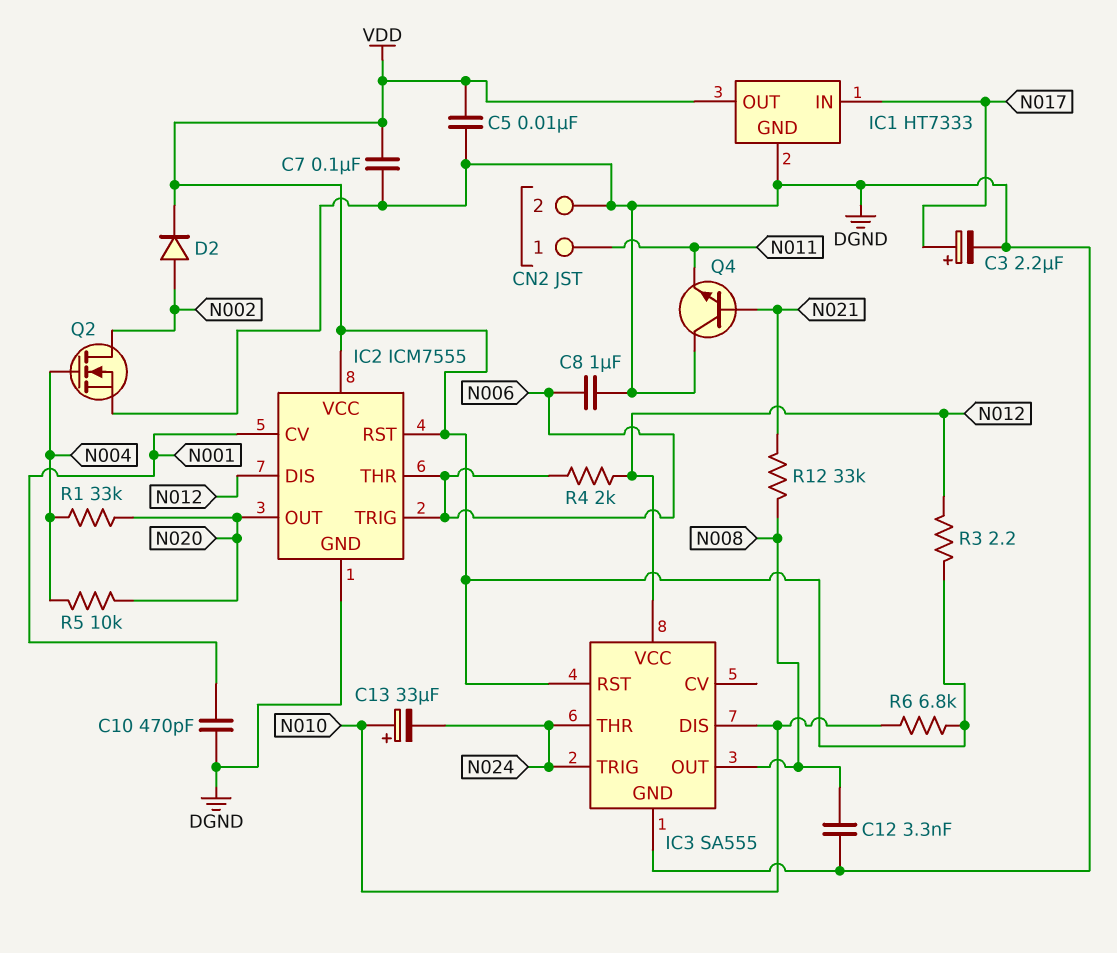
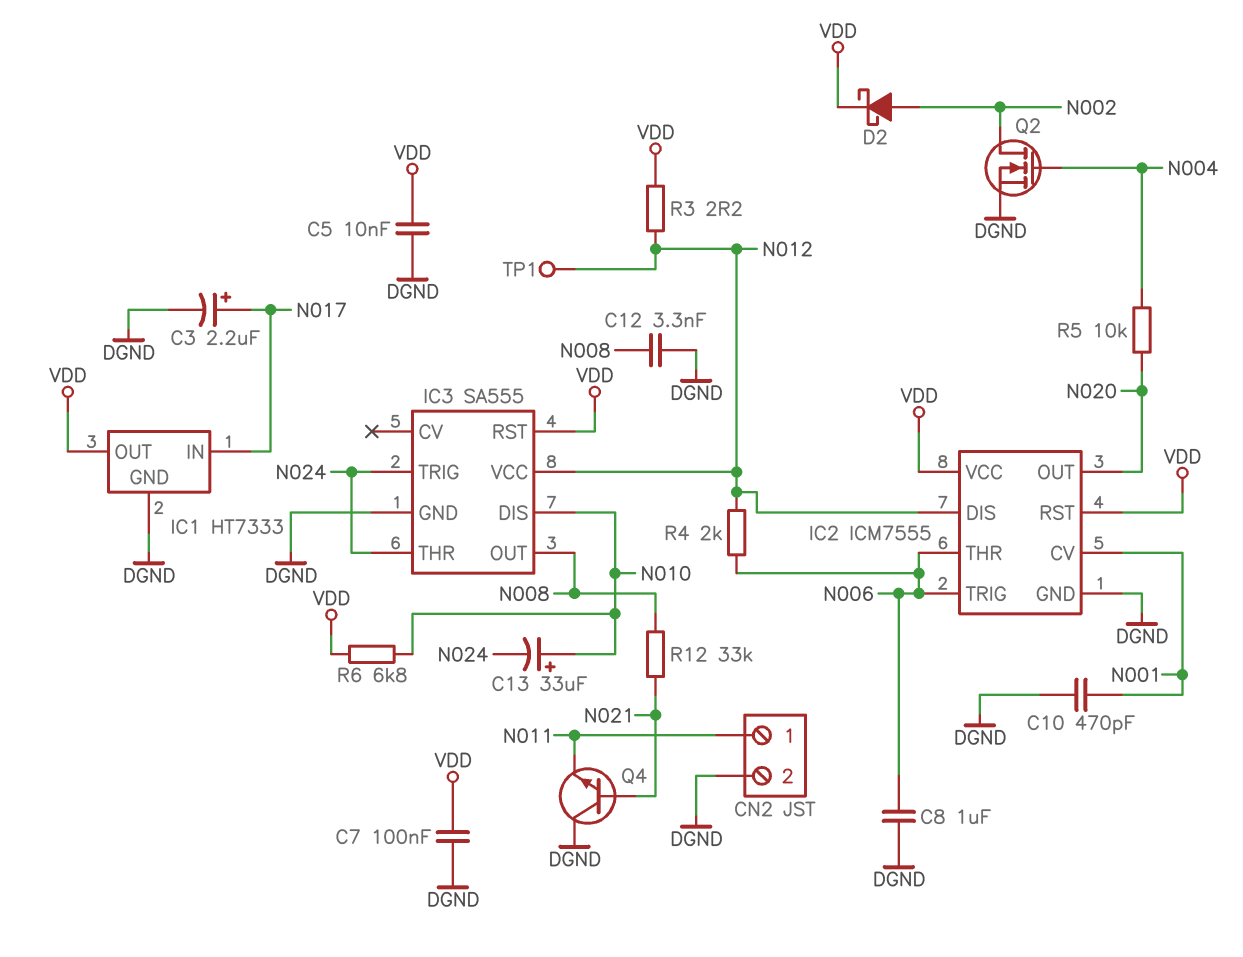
D2: diode (A N002, K VDD) -> schottky (A N002, K VDD)
R1: 33k (N004, N020) -> none
TP1: none -> test point (N012)

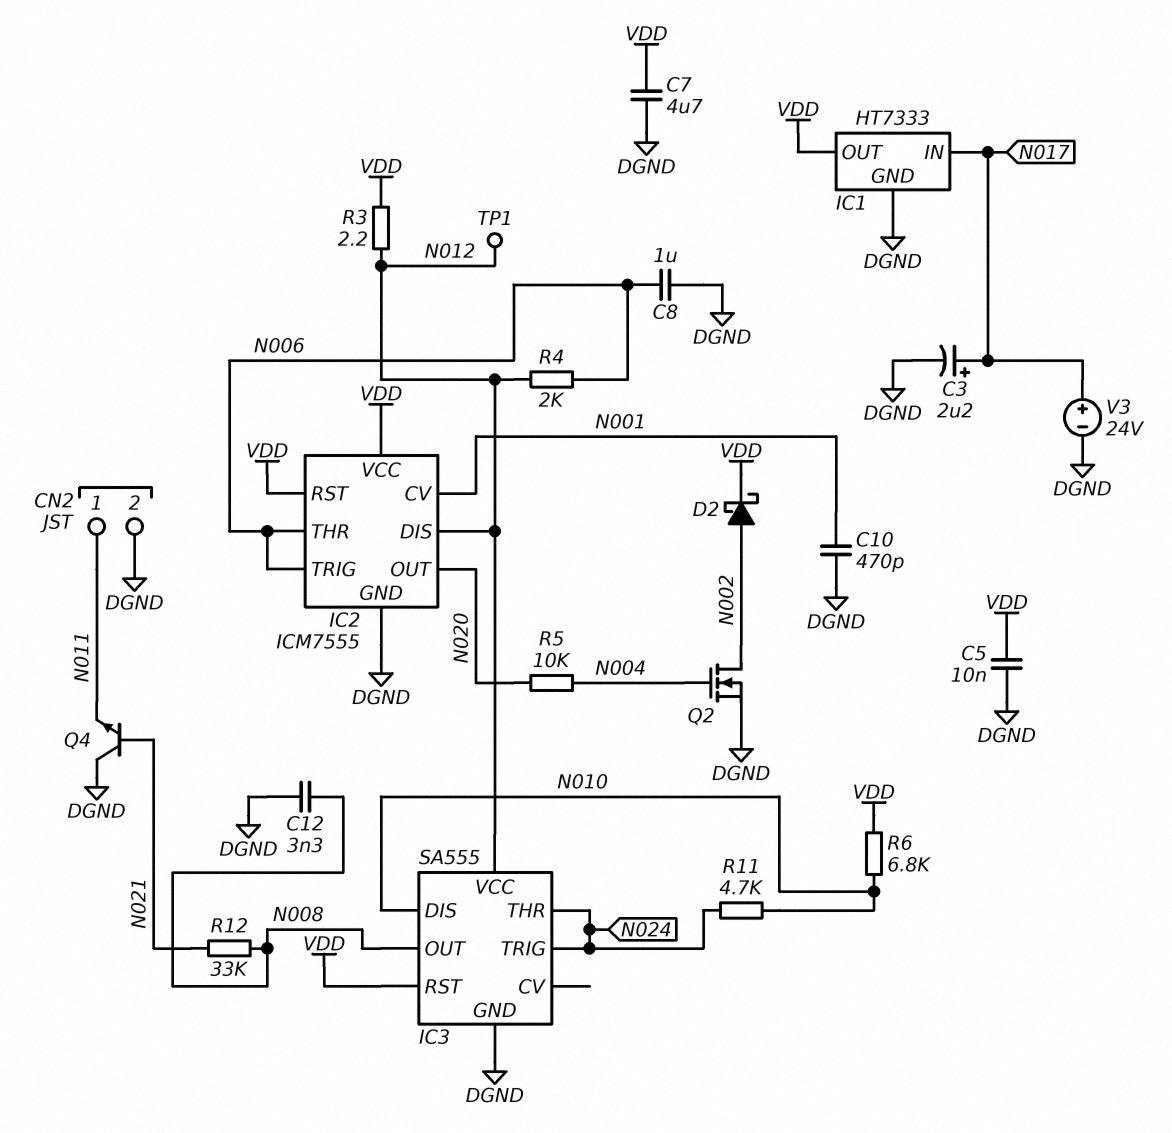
C7: 100nF (DGND, VDD) -> 4.7uF (DGND, VDD)
C13: 33uF (plus N010, minus N024) -> none
R11: none -> 4.7k (N010, N024)
V3: none -> 24V (plus N017, minus DGND)

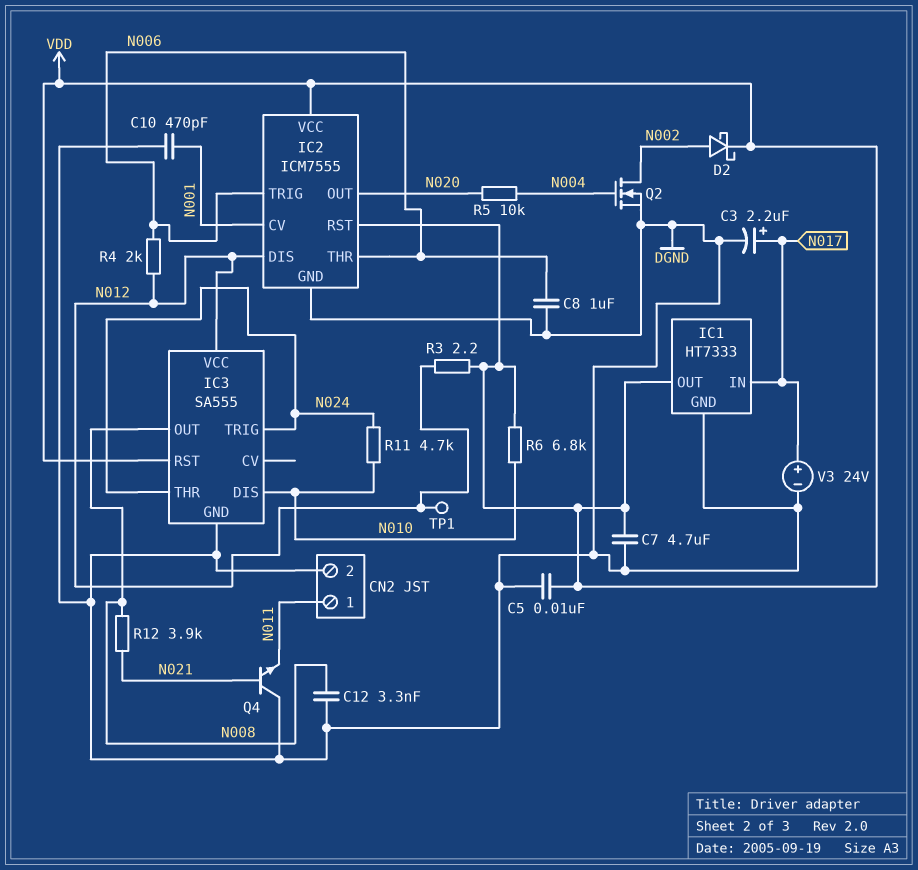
R12: 33k (N008, N021) -> 3.9k (N008, N021)

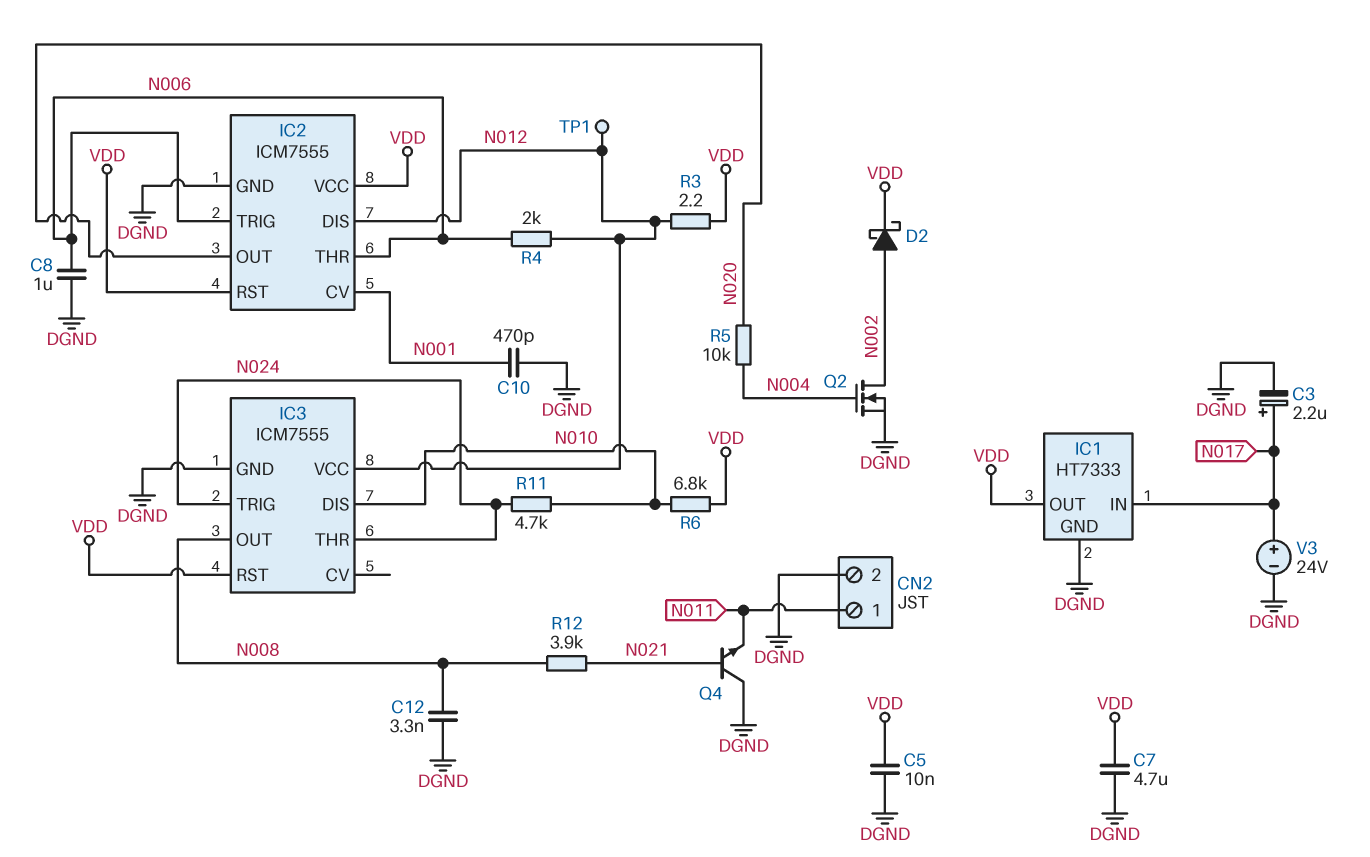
IC3: SA555 -> ICM7555

